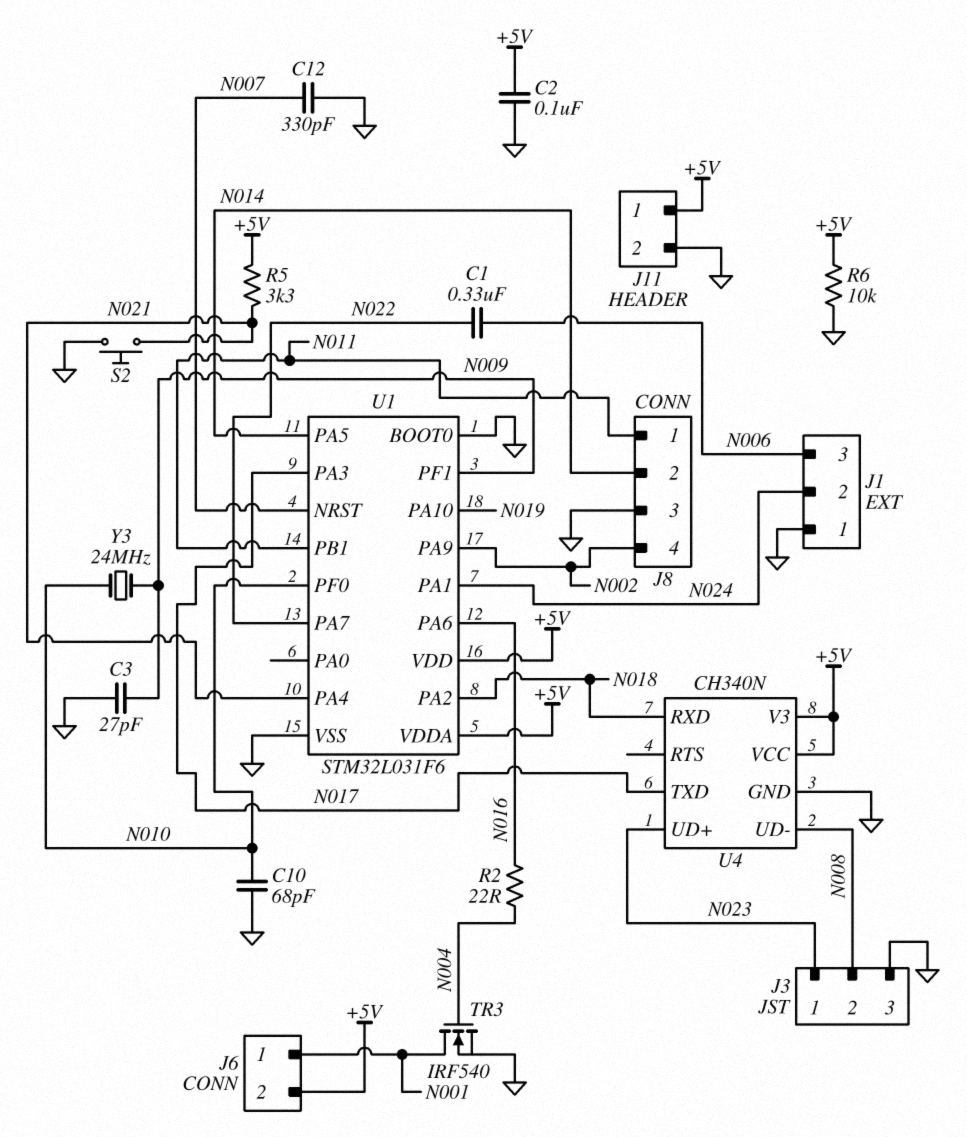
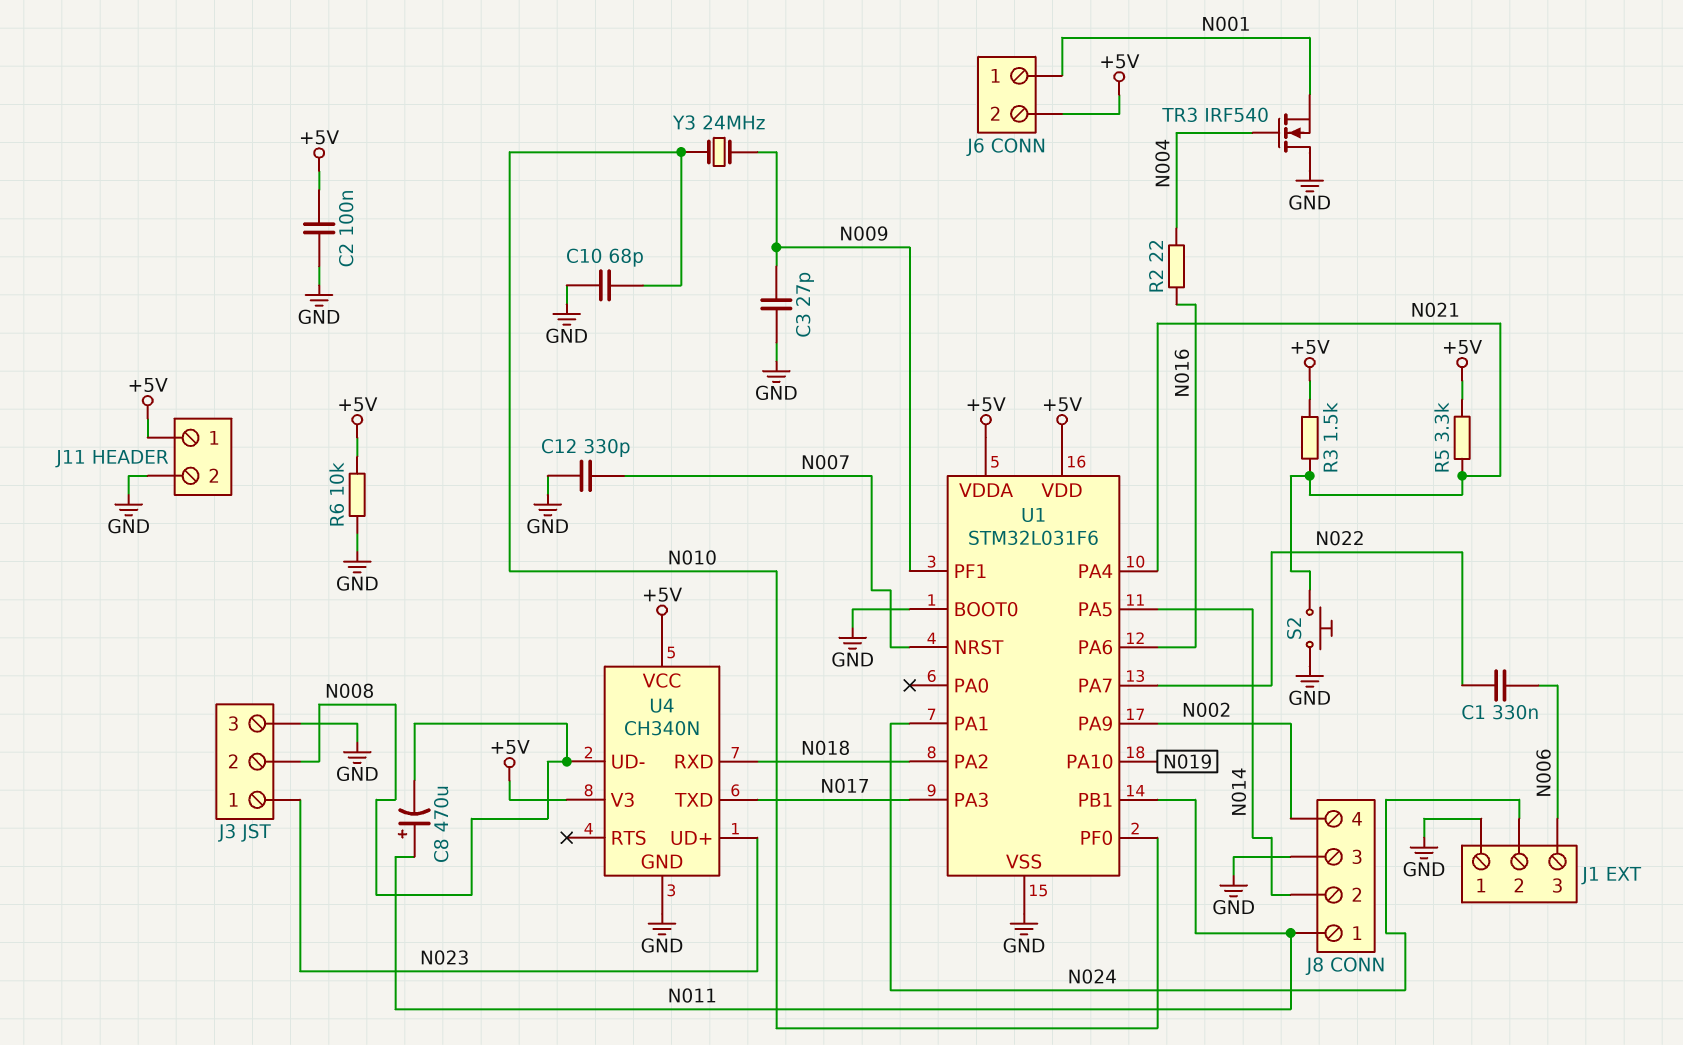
C8: none -> 470uF (plus N011, minus N008)
R3: none -> 1.5k (+5V, N021)
TR3: NMOS IRF540 (G N004, D N001, S GND) -> NMOS IRF540 (G N004, D GND, S N001)

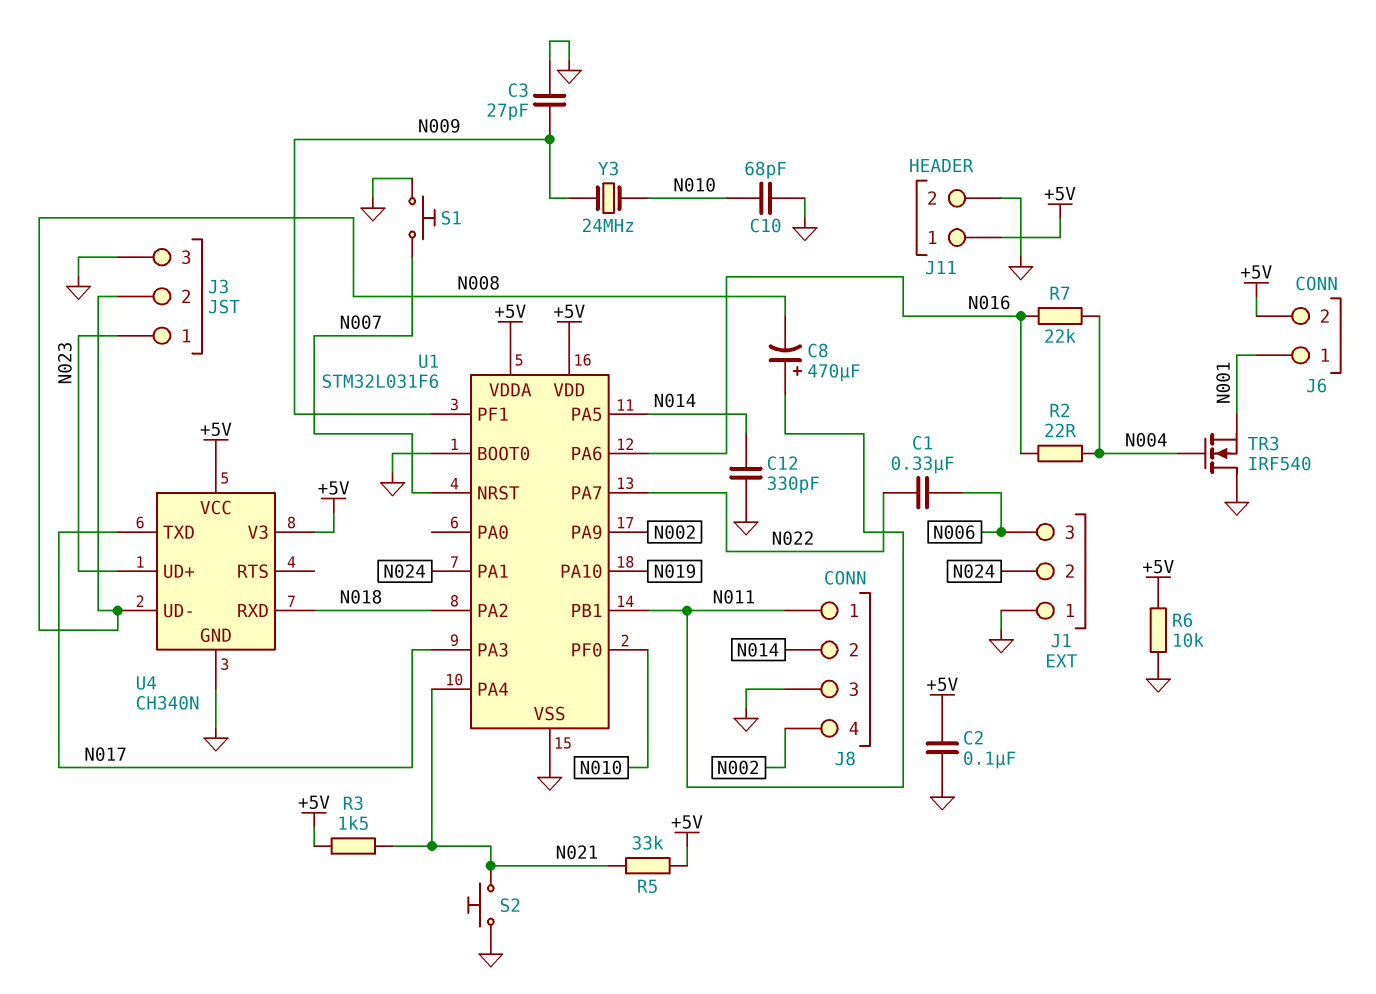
C12: 330pF (GND, N007) -> 330pF (GND, N014)
R5: 3.3k (+5V, N021) -> 33k (+5V, N021)
R7: none -> 22k (N004, N016)
S1: none -> button (GND, N007)

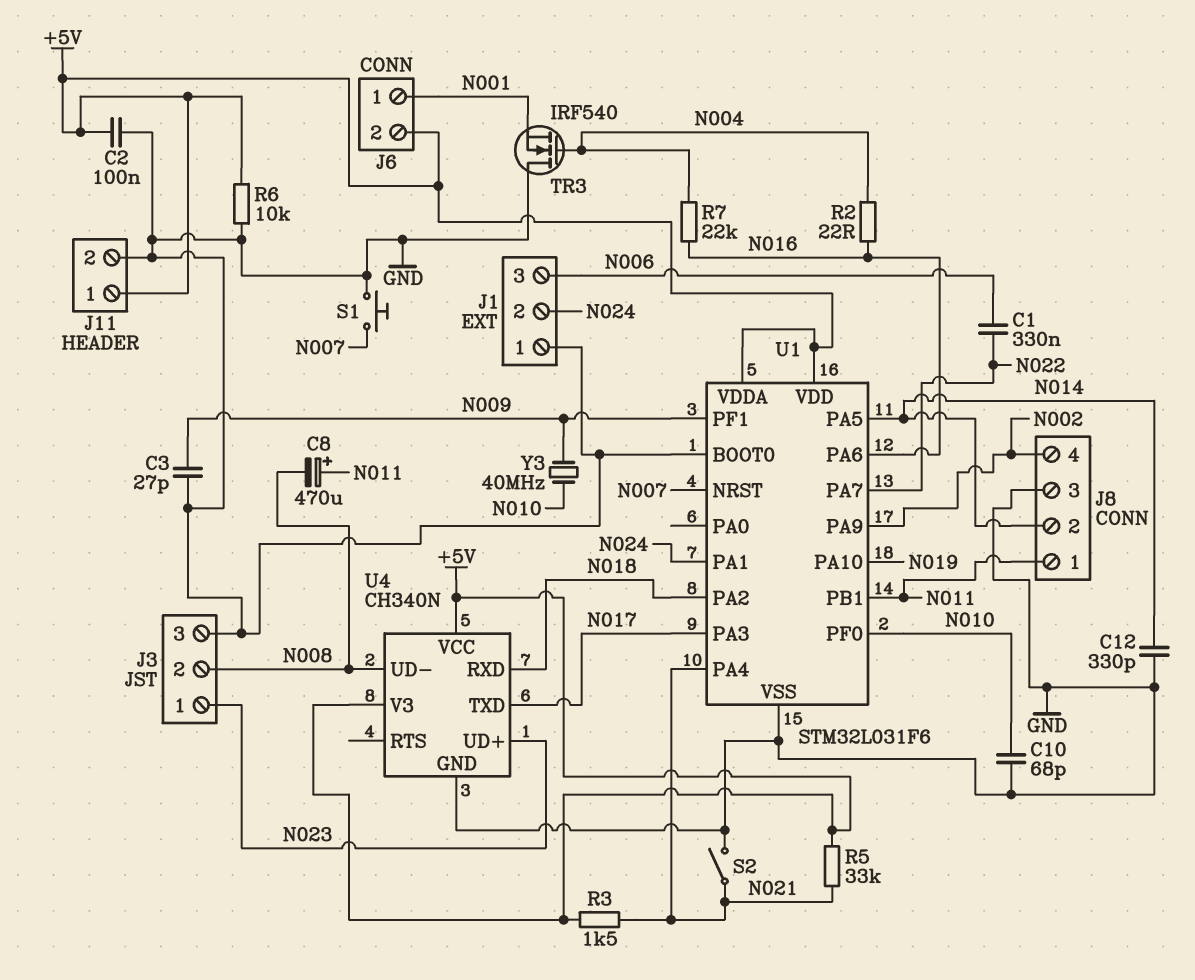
S2: button (GND, N021) -> switch (GND, N021)
Y3: 24MHz (N009, N010) -> 40MHz (N009, N010)

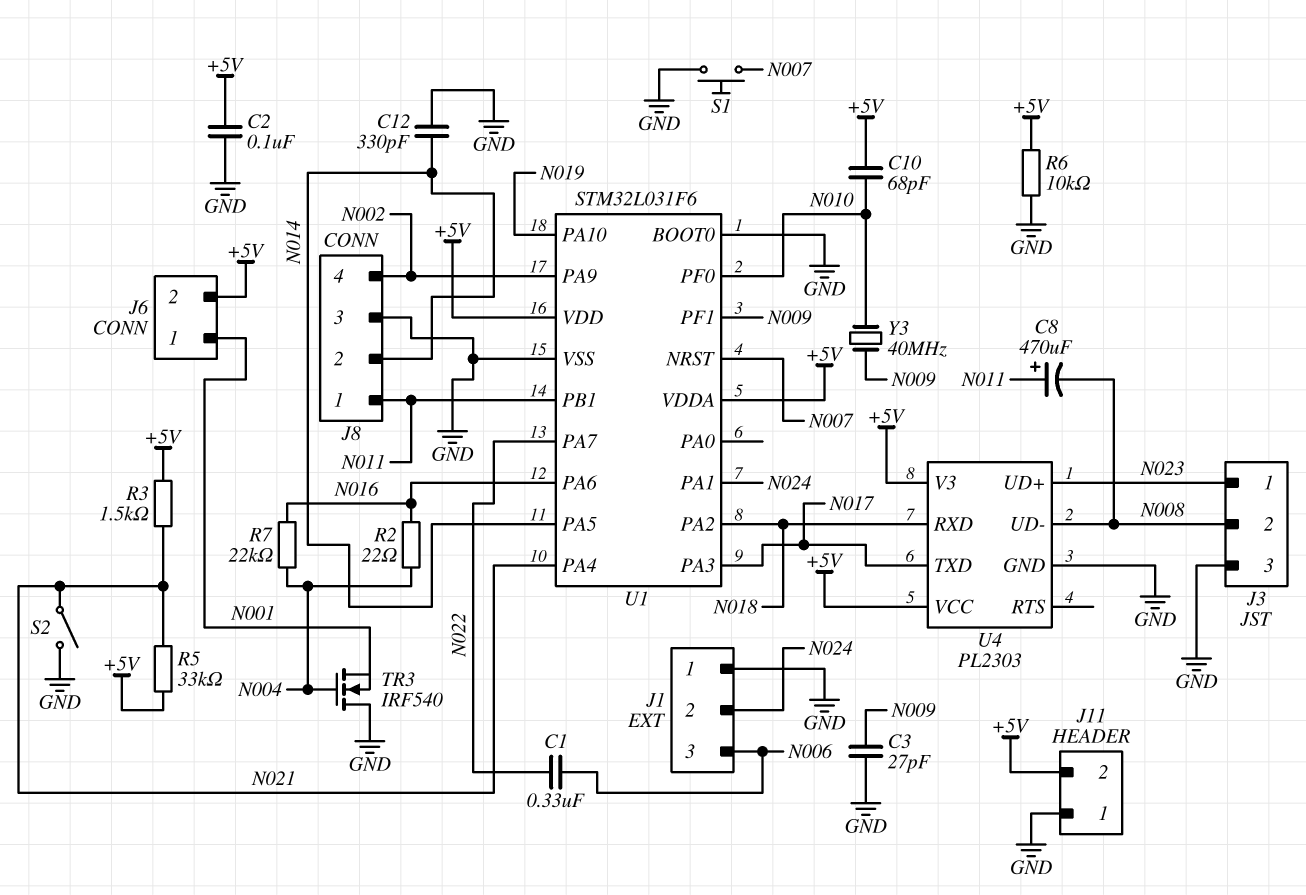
C10: 68pF (GND, N010) -> 68pF (+5V, N010)
J11 pin 1: +5V -> GND
J11 pin 2: GND -> +5V
U4: CH340N -> PL2303

